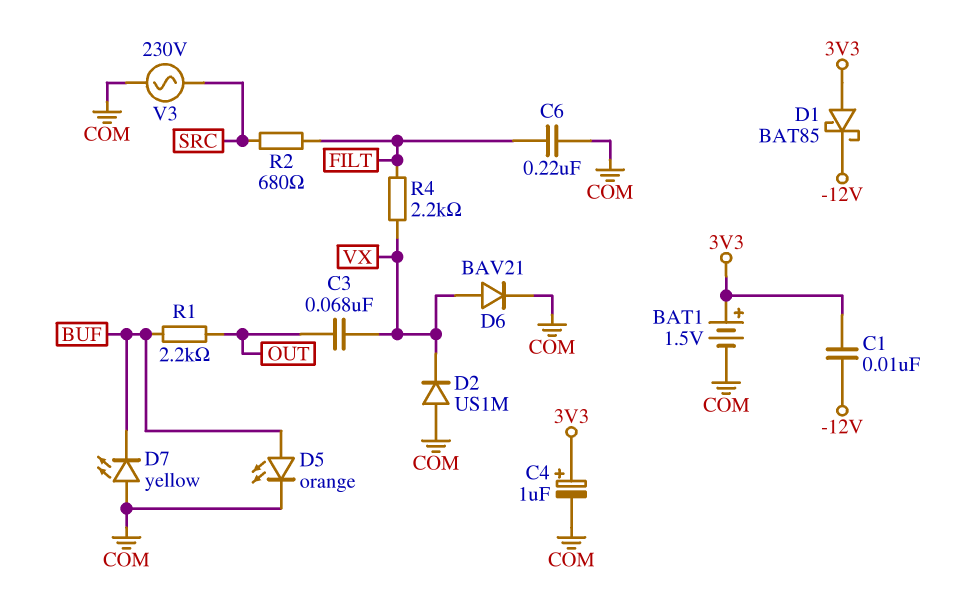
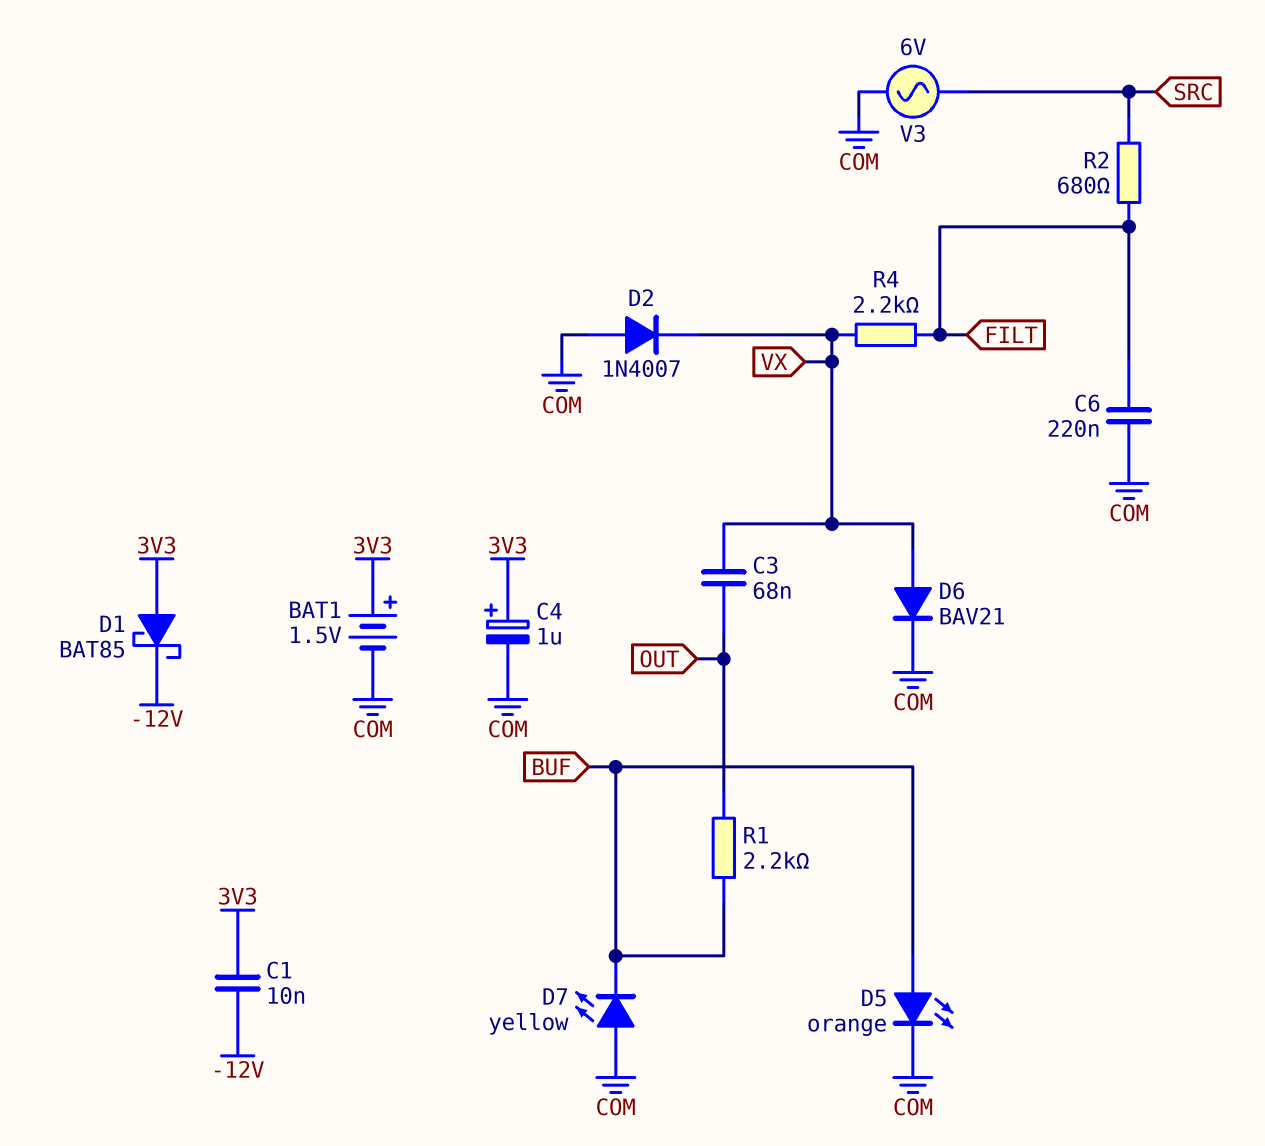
D2: diode US1M (A COM, K VX) -> diode 1N4007 (A COM, K VX)
V3: AC 230V (COM, SRC) -> AC 6V (COM, SRC)

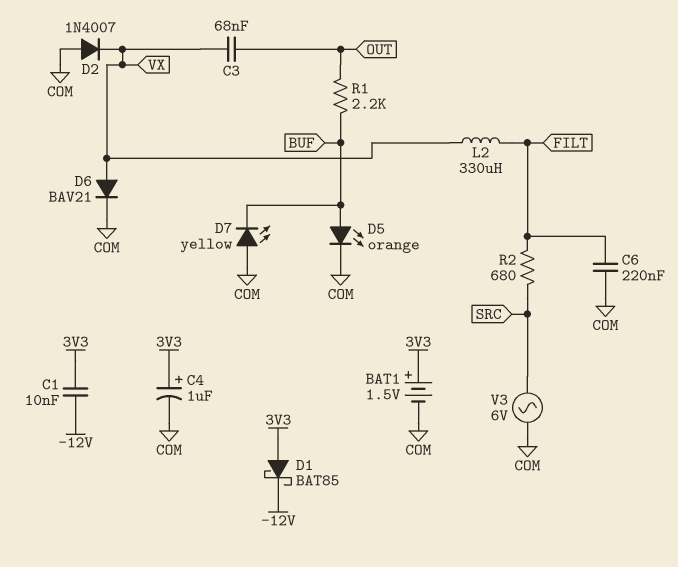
L2: none -> 330uH (FILT, VX)
R4: 2.2k (FILT, VX) -> none

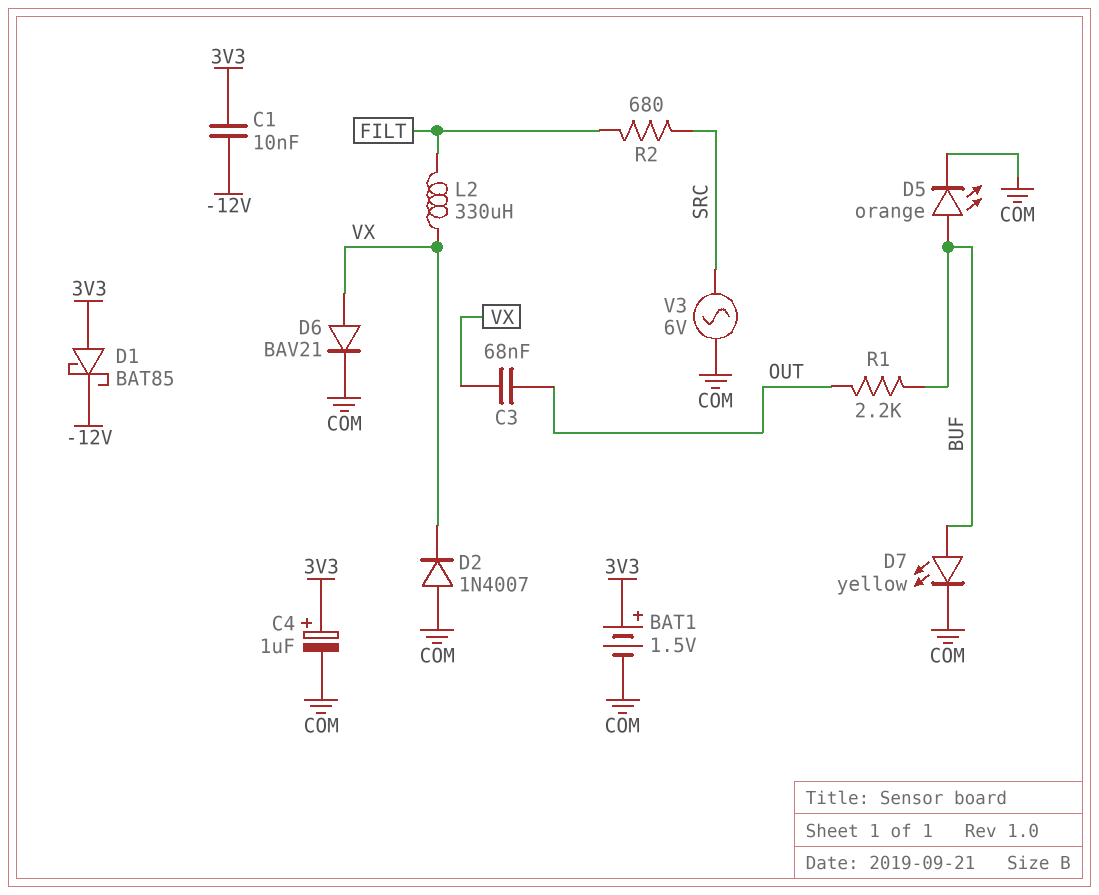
C6: 220nF (COM, FILT) -> none
D7: LED yellow (A COM, K BUF) -> LED yellow (A BUF, K COM)

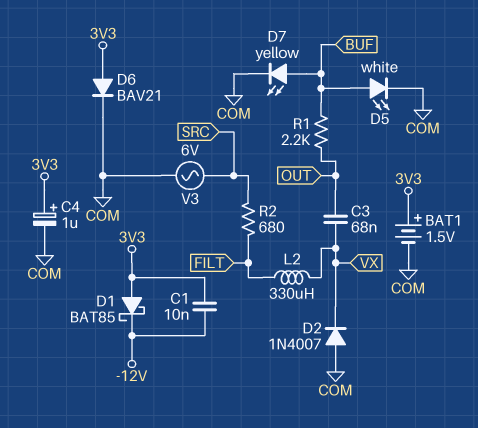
D5: LED orange (A BUF, K COM) -> LED white (A BUF, K COM)
D6: diode BAV21 (A VX, K COM) -> diode BAV21 (A 3V3, K COM)

